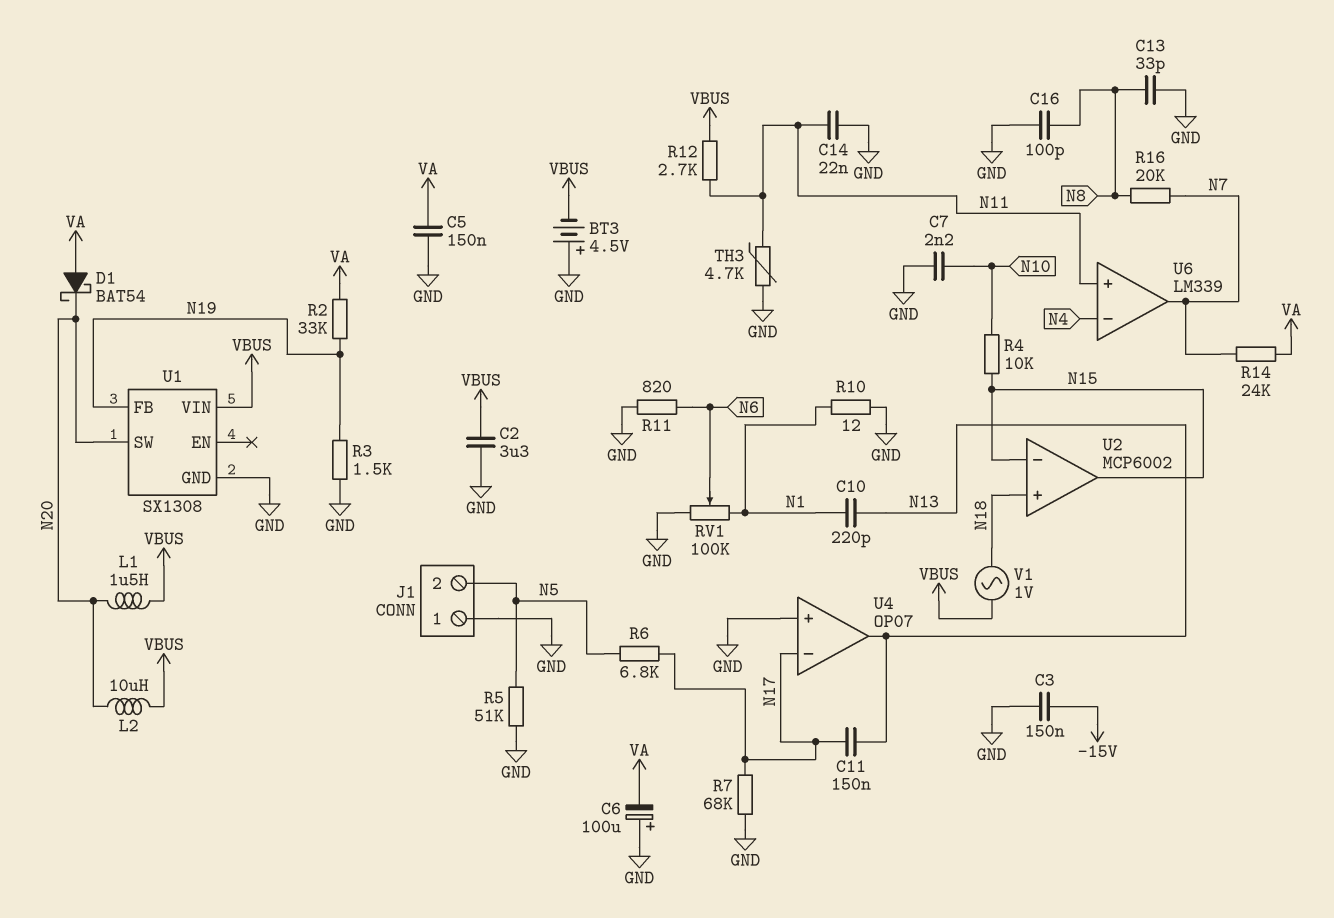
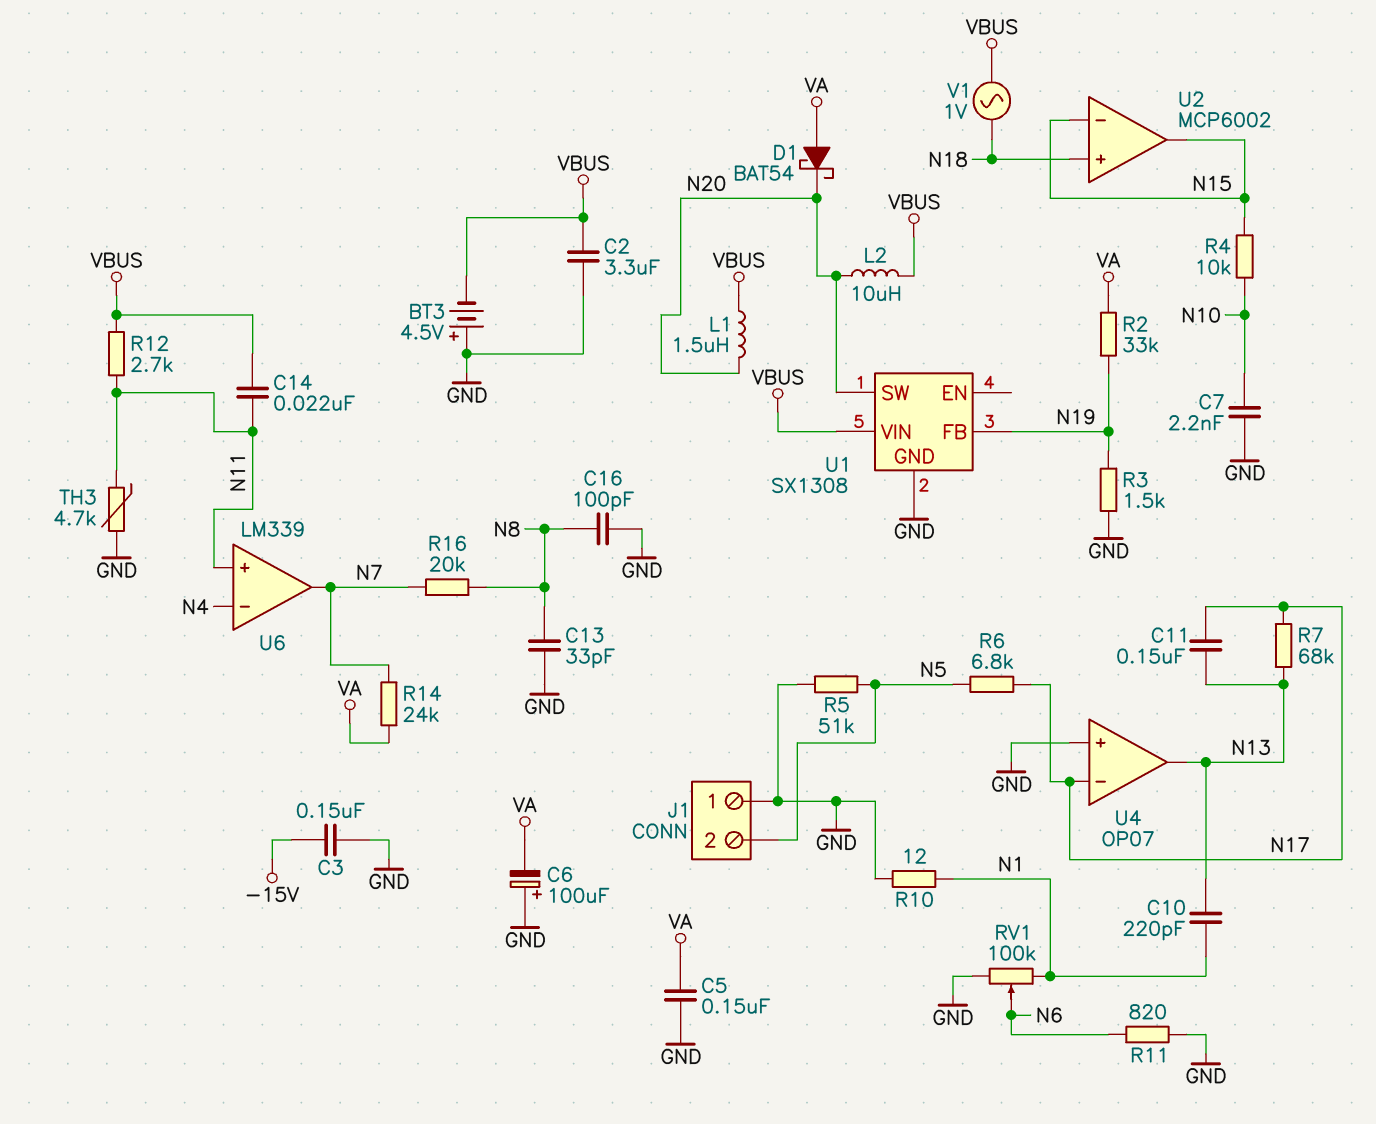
C14: 22nF (GND, N11) -> 22nF (N11, VBUS)
R7: 68k (GND, N17) -> 68k (N13, N17)

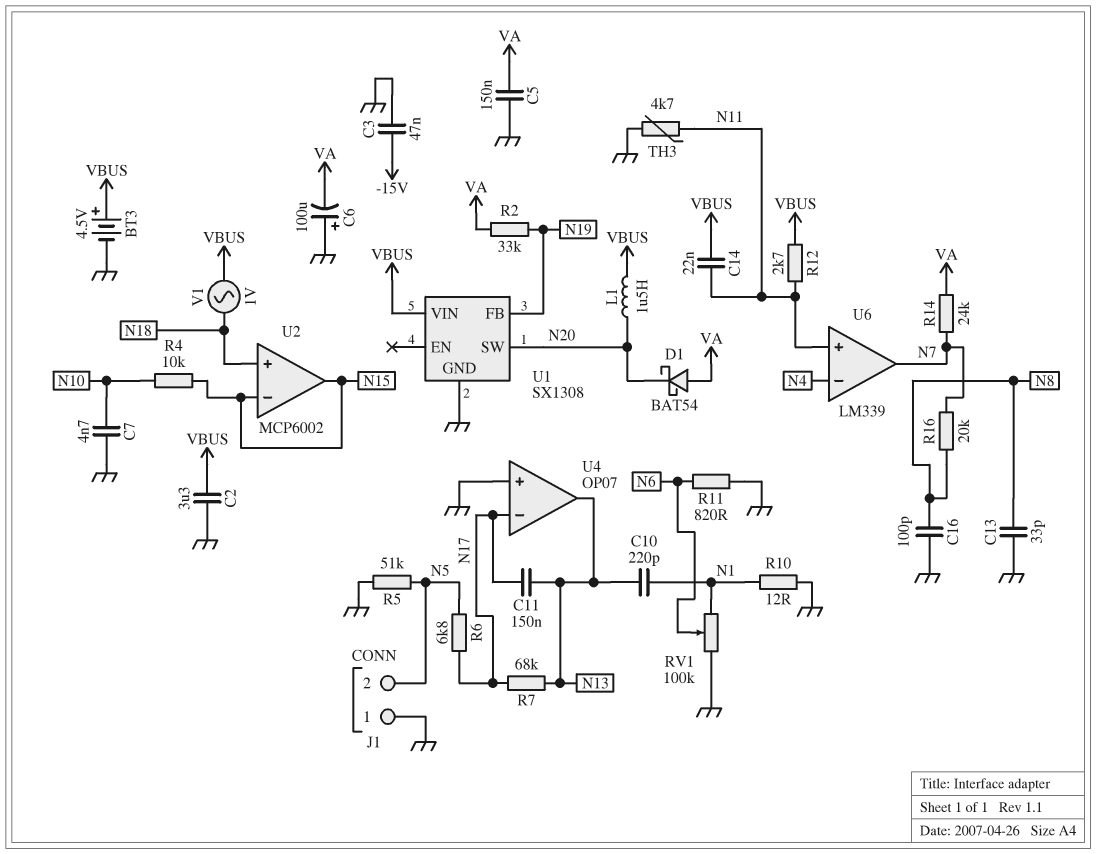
BT3: 4.5V (plus GND, minus VBUS) -> 4.5V (plus VBUS, minus GND)
C3: 150nF (-15V, GND) -> 47nF (-15V, GND)
C7: 2.2nF (GND, N10) -> 4.7nF (GND, N10)
L2: 10uH (N20, VBUS) -> none
R3: 1.5k (GND, N19) -> none

